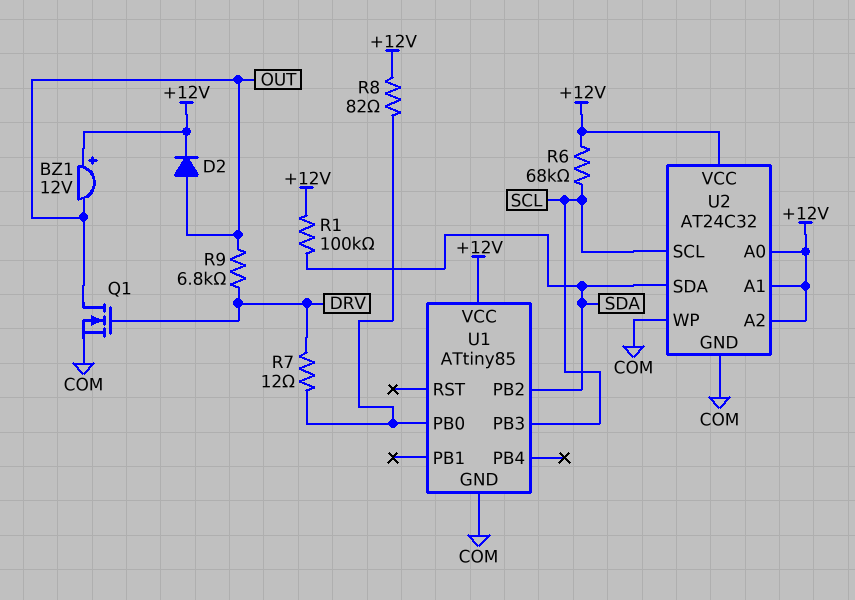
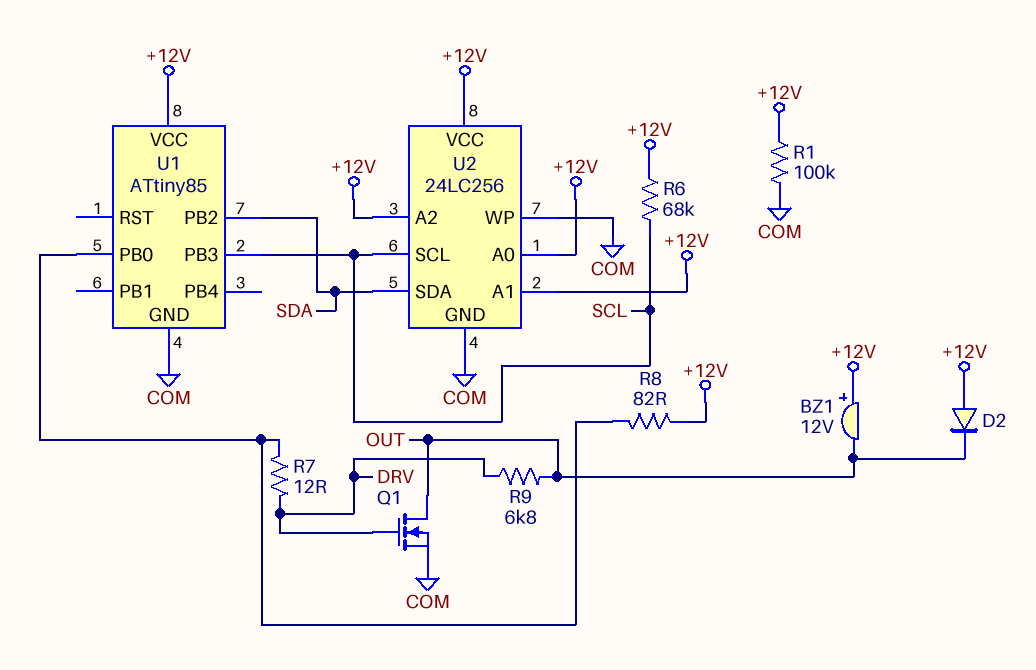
D2: diode (A OUT, K +12V) -> diode (A +12V, K OUT)
R1: 100k (+12V, SDA) -> 100k (+12V, COM)
U2: AT24C32 -> 24LC256

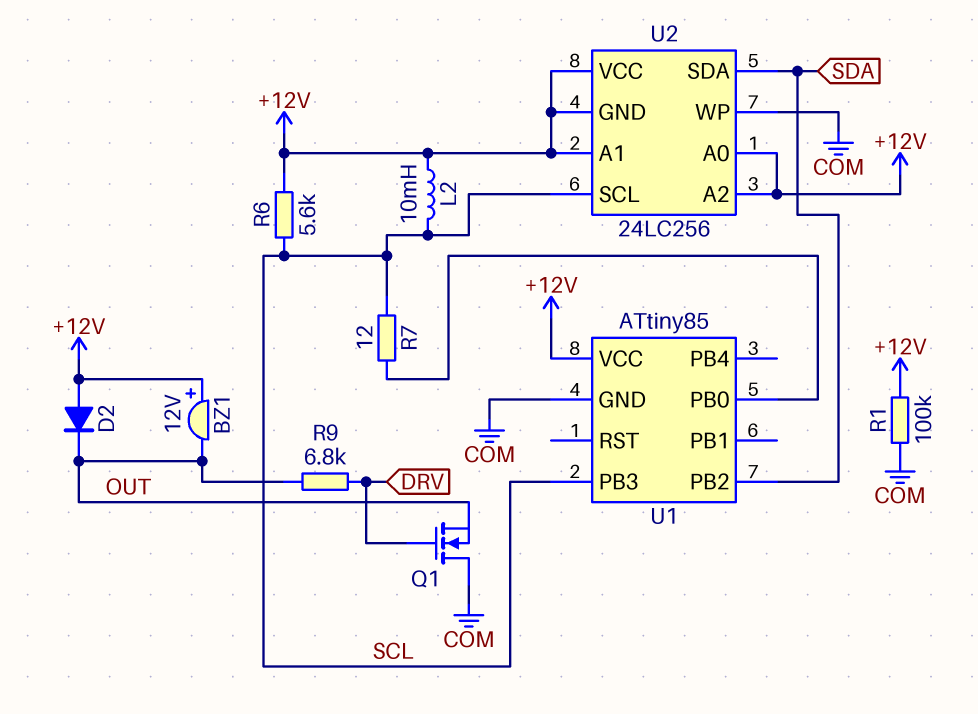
L2: none -> 10mH (+12V, SCL)
Q1: NMOS (G DRV, D OUT, S COM) -> NMOS (G DRV, D COM, S OUT)
R6: 68k (+12V, SCL) -> 5.6k (+12V, SCL)
R7: 12 (DRV, U1/PB0) -> 12 (SCL, U1/PB0)
R8: 82 (+12V, U1/PB0) -> none
U2 pin GND: COM -> +12V

